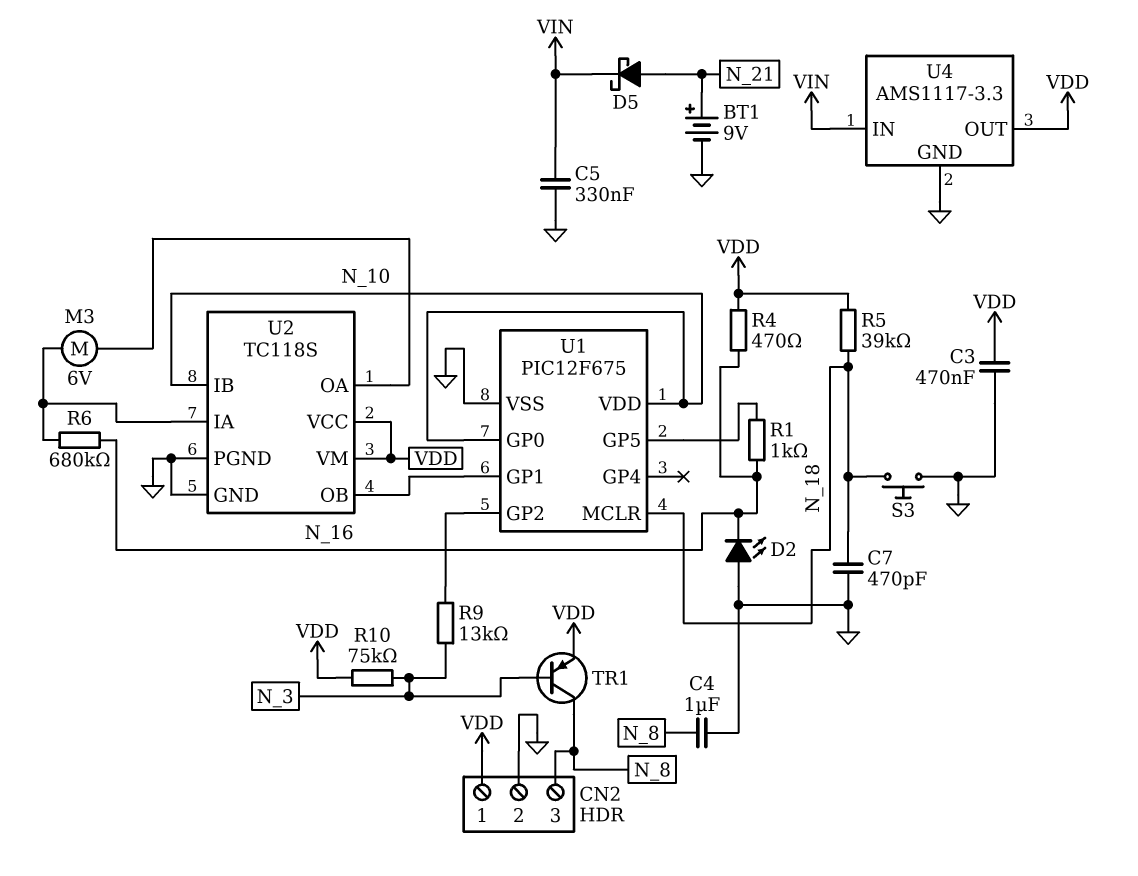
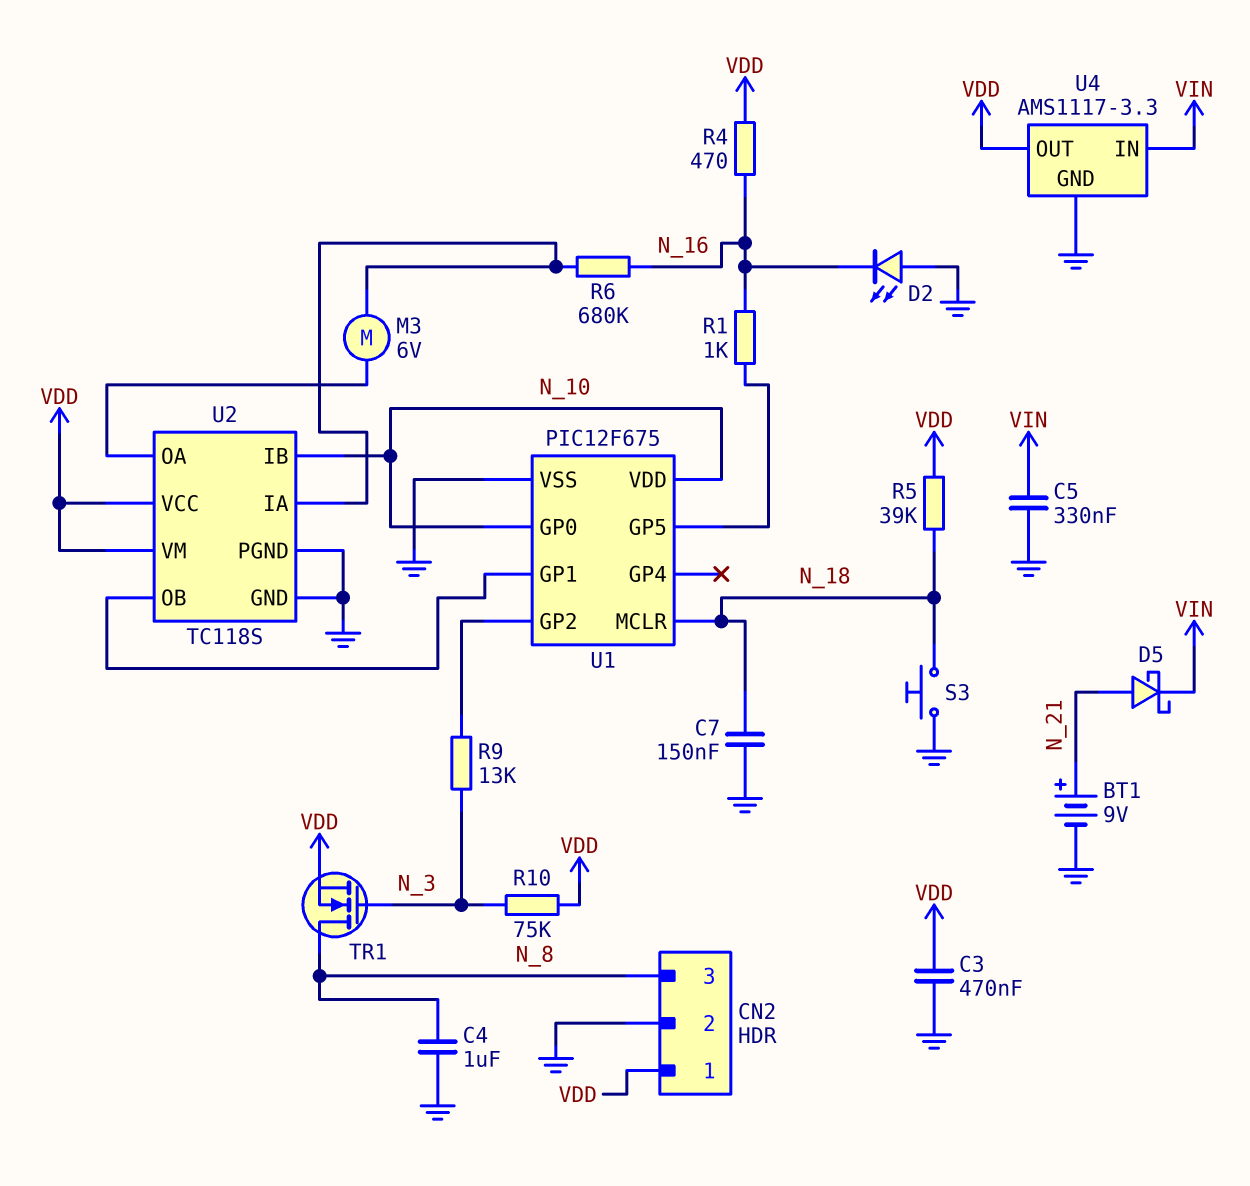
C7: 470pF (GND, N_18) -> 150nF (GND, N_18)
TR1: PNP (B N_3, C N_8, E VDD) -> NMOS (G N_3, D N_8, S VDD)

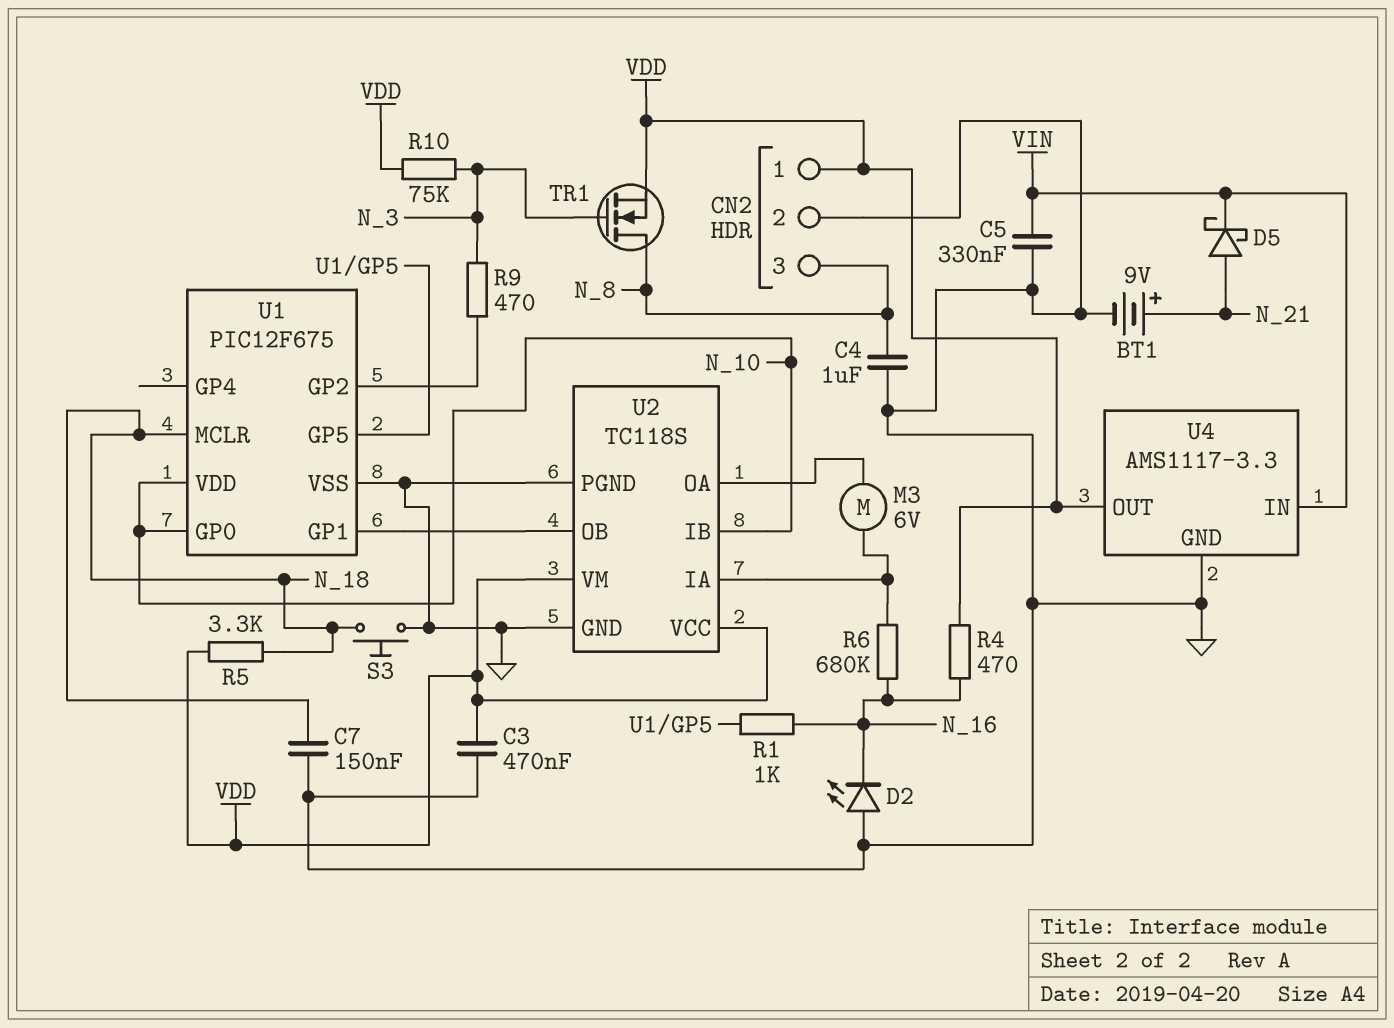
R5: 39k (N_18, VDD) -> 3.3k (N_18, VDD)
R9: 13k (N_3, U1/GP2) -> 470 (N_3, U1/GP2)

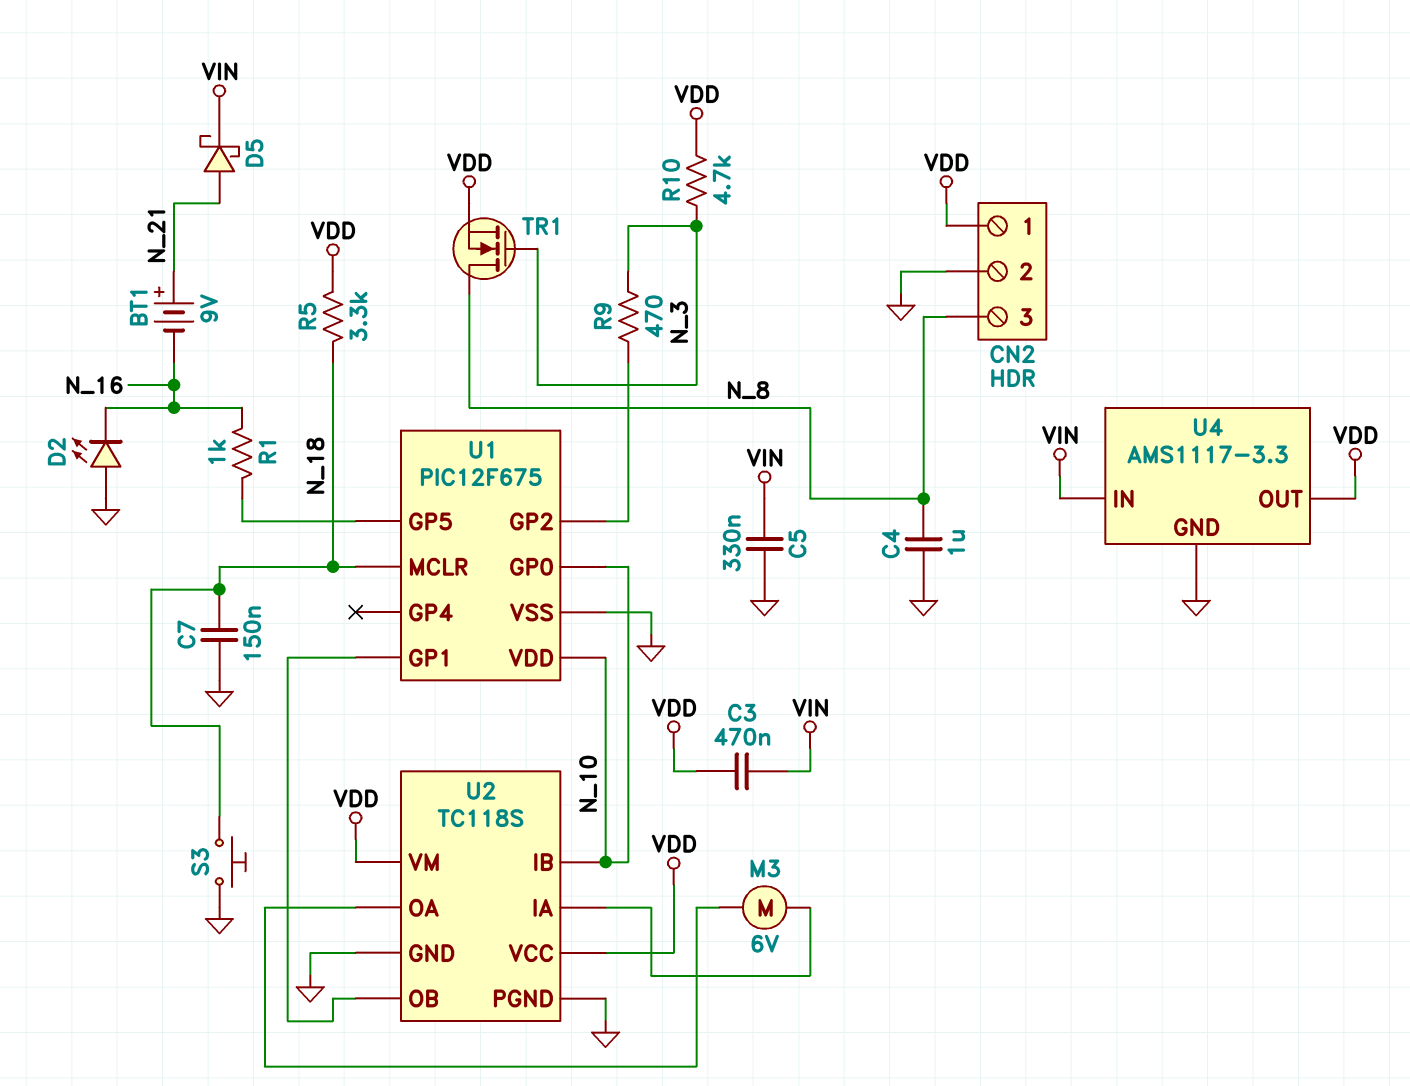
BT1: 9V (plus N_21, minus GND) -> 9V (plus N_21, minus N_16)
C3: 470nF (GND, VDD) -> 470nF (VDD, VIN)
R4: 470 (N_16, VDD) -> none
R6: 680k (N_16, U2/IA) -> none
R10: 75k (N_3, VDD) -> 4.7k (N_3, VDD)

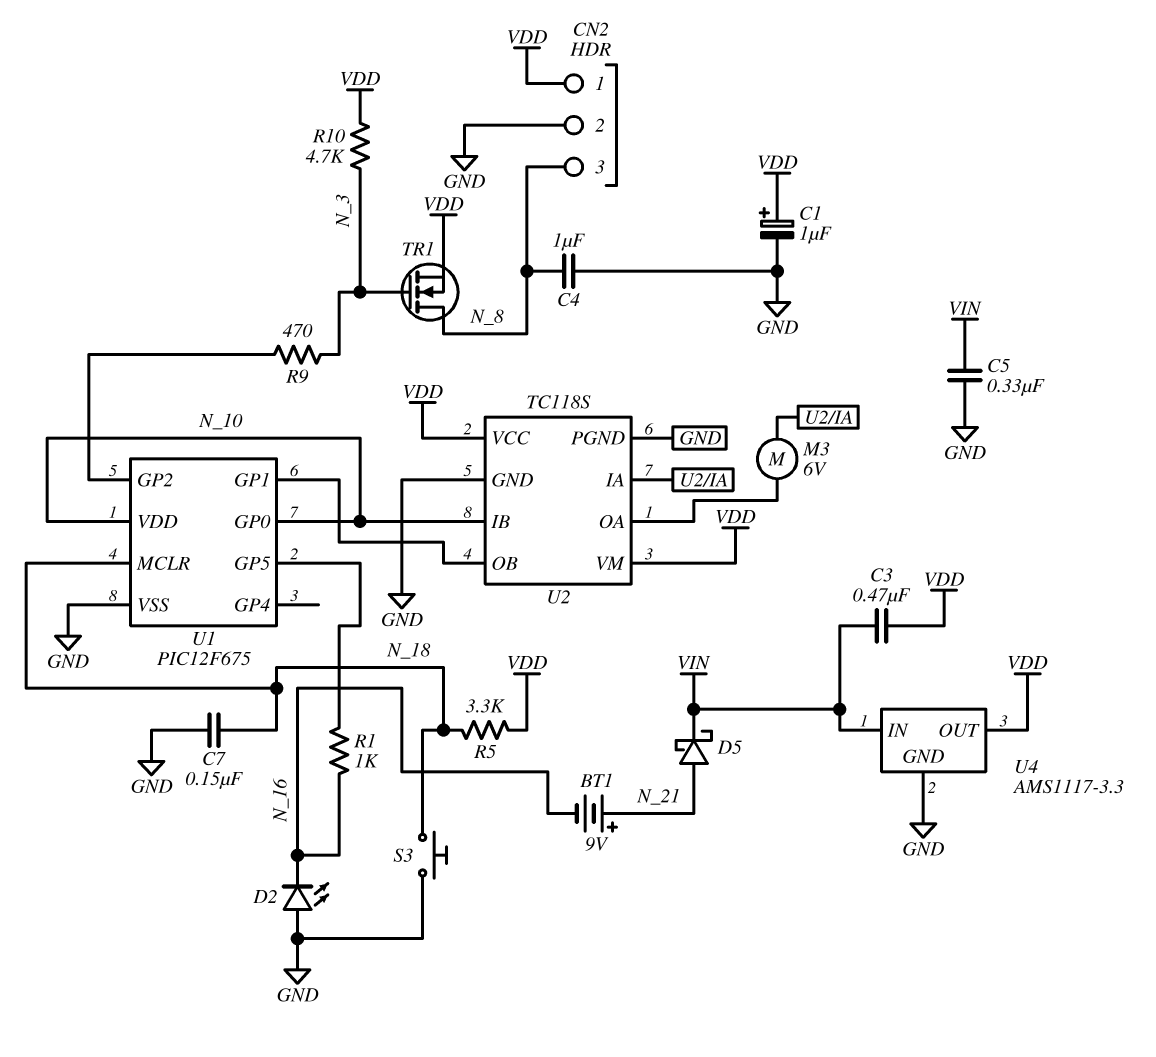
C1: none -> 1uF (plus VDD, minus GND)

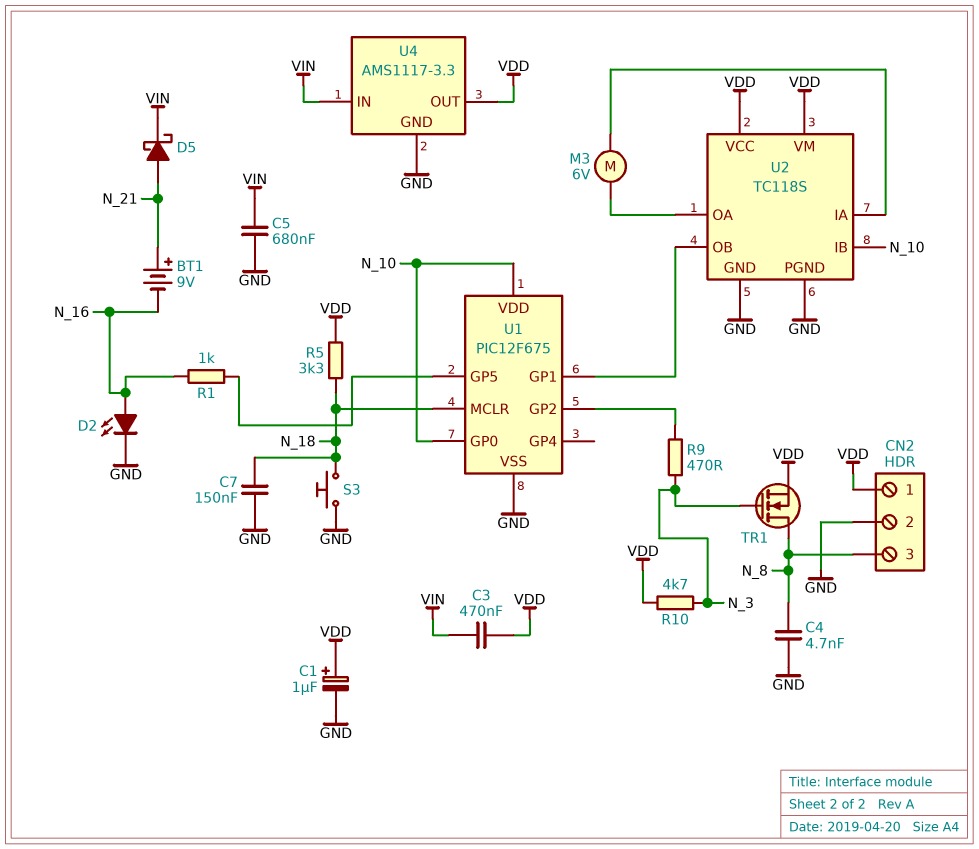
C4: 1uF (GND, N_8) -> 4.7nF (GND, N_8)
C5: 330nF (GND, VIN) -> 680nF (GND, VIN)
D2: LED (A GND, K N_16) -> LED (A N_16, K GND)

